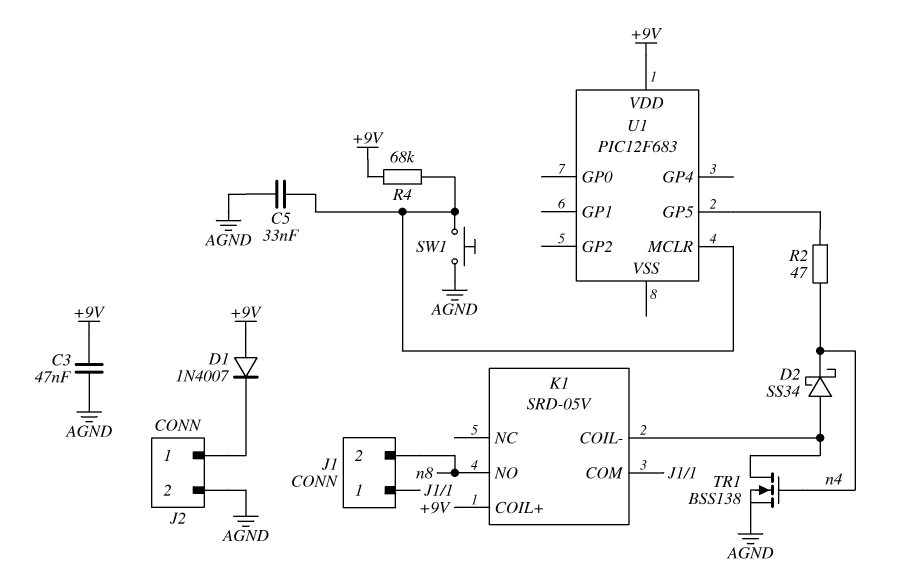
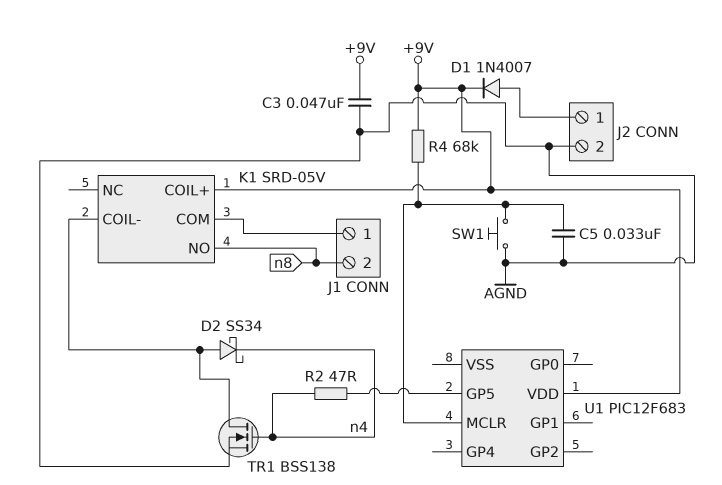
D1: diode 1N4007 (A +9V, K J2/1) -> diode 1N4007 (A J2/1, K +9V)

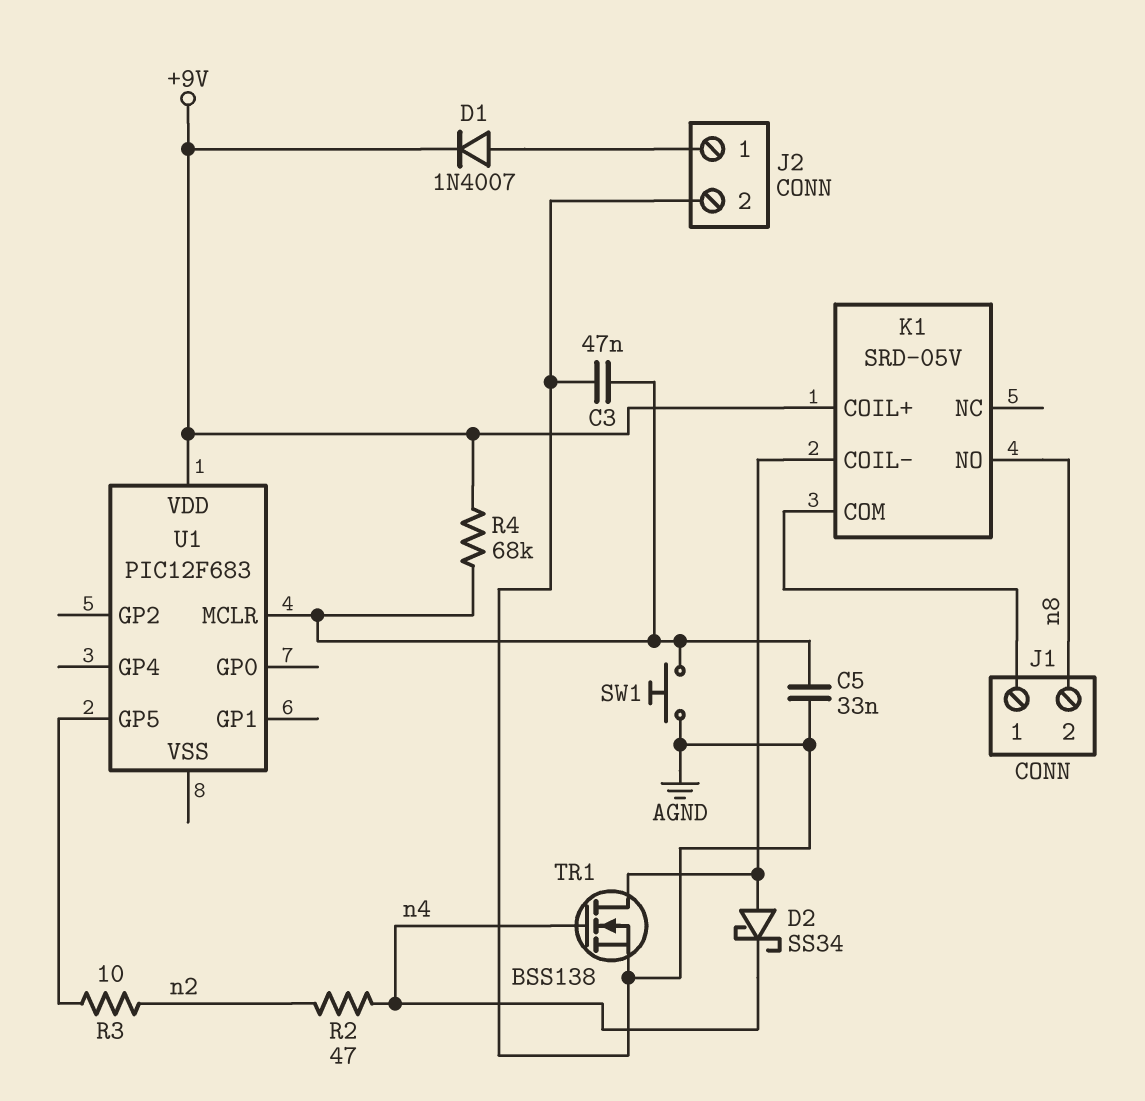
C3: 47nF (+9V, AGND) -> 47nF (AGND, U1/MCLR)
R2: 47 (U1/GP5, n4) -> 47 (n2, n4)
R3: none -> 10 (U1/GP5, n2)

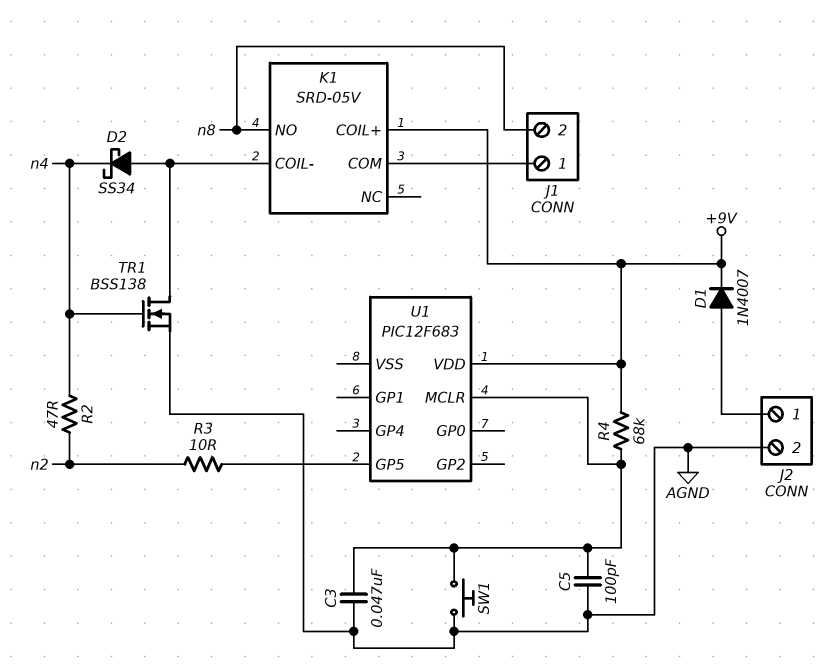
C5: 33nF (AGND, U1/MCLR) -> 100pF (AGND, U1/MCLR)

